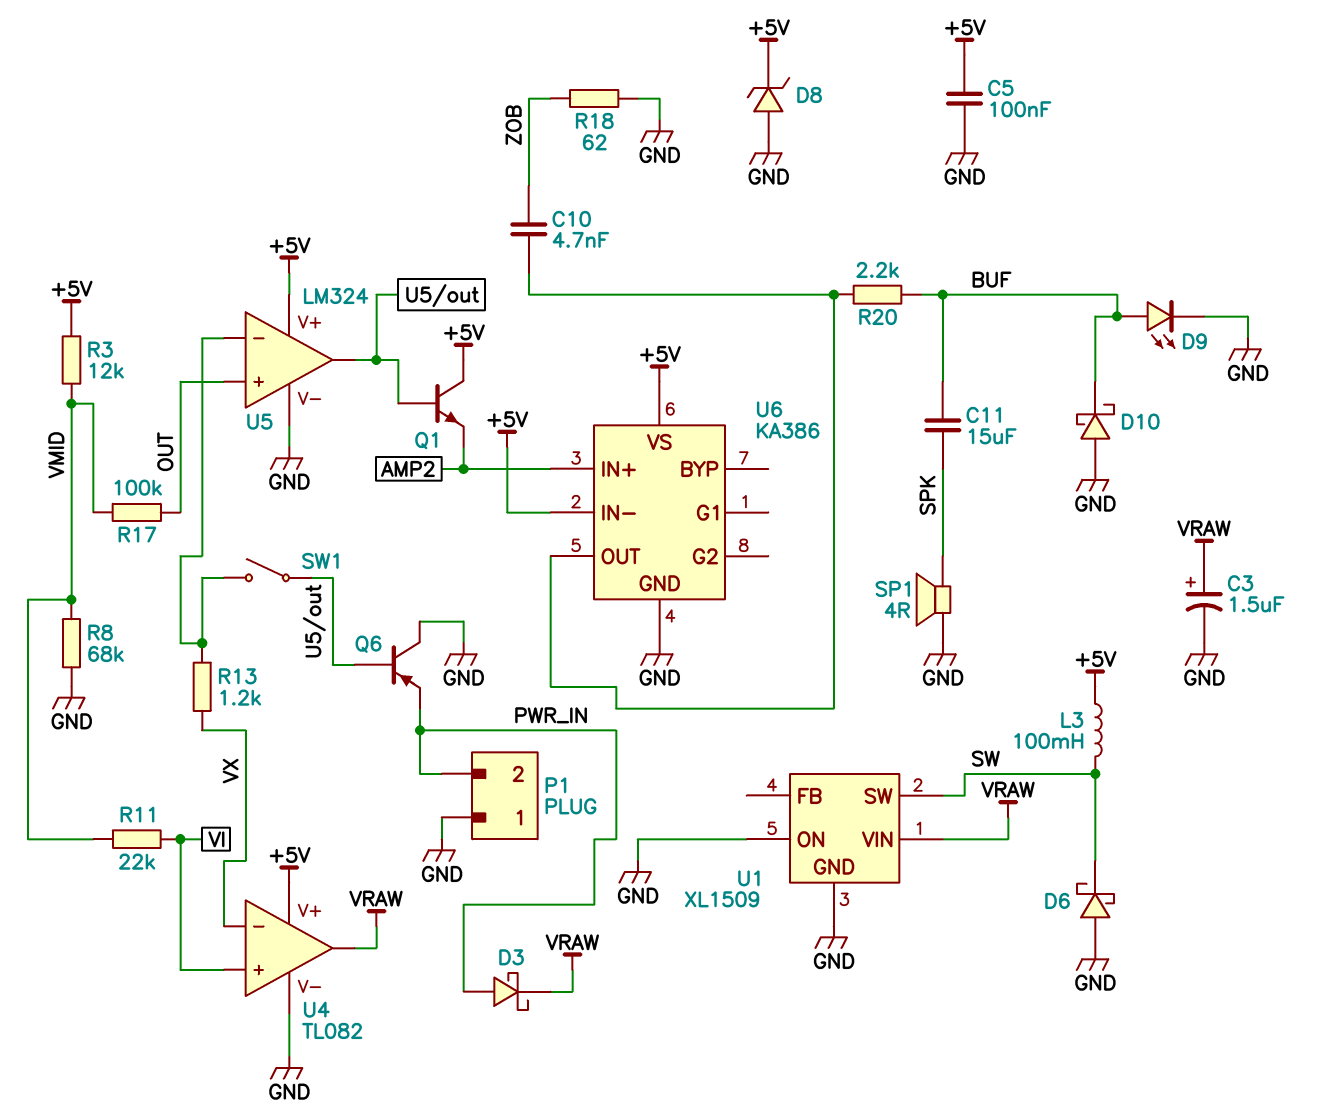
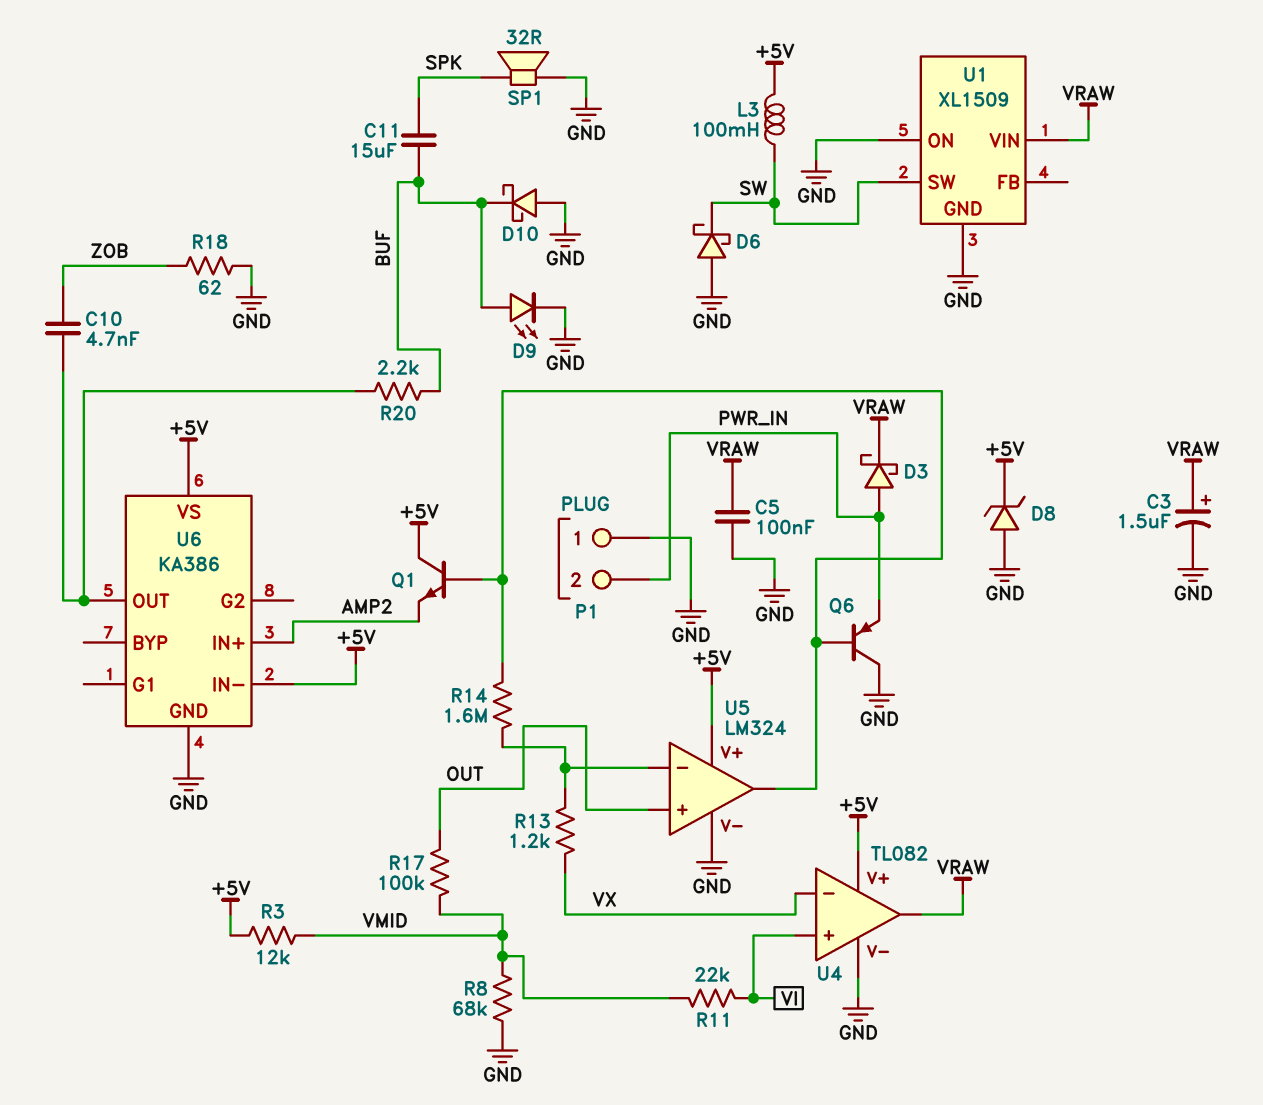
C5: 100nF (+5V, GND) -> 100nF (GND, VRAW)
R14: none -> 1.6M (U5/in-, U5/out)
SP1: speaker 4R (GND, SPK) -> speaker 32R (GND, SPK)
SW1: switch (U5/in-, U5/out) -> none

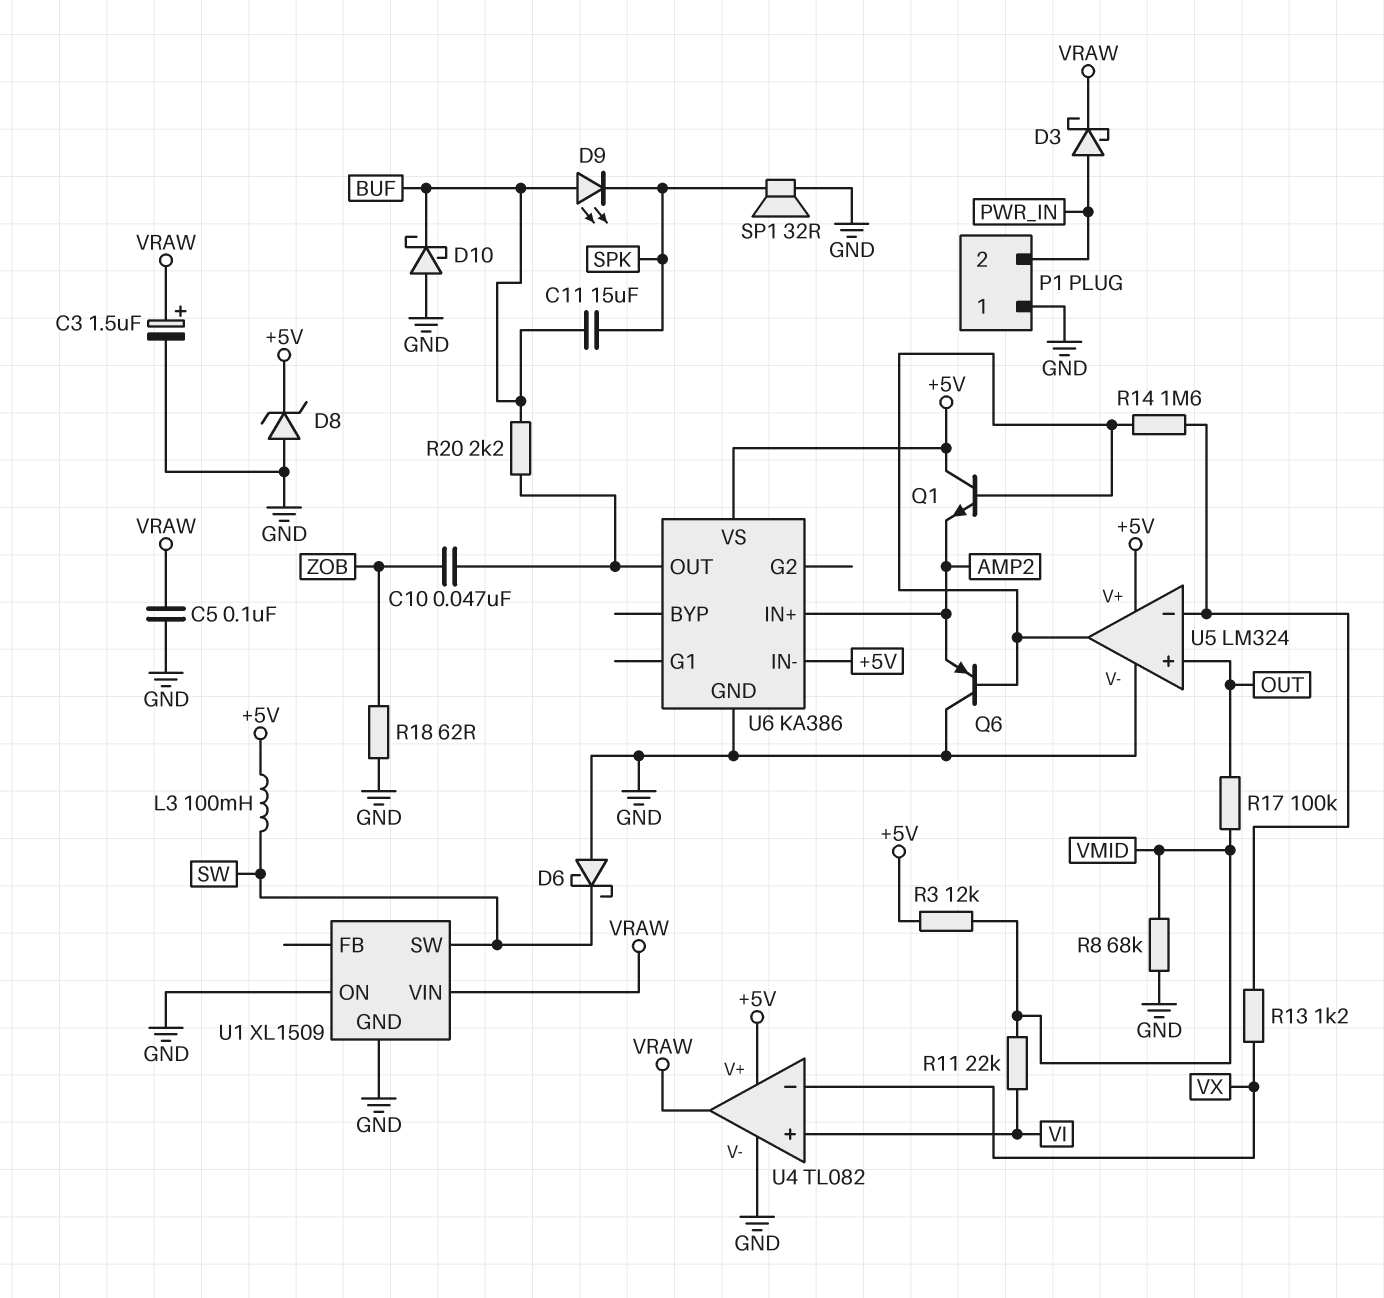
C10: 4.7nF (U6/OUT, ZOB) -> 47nF (U6/OUT, ZOB)
D9: LED (A BUF, K GND) -> LED (A BUF, K SPK)
Q6: PNP (B U5/out, C GND, E PWR_IN) -> PNP (B U5/out, C GND, E AMP2)

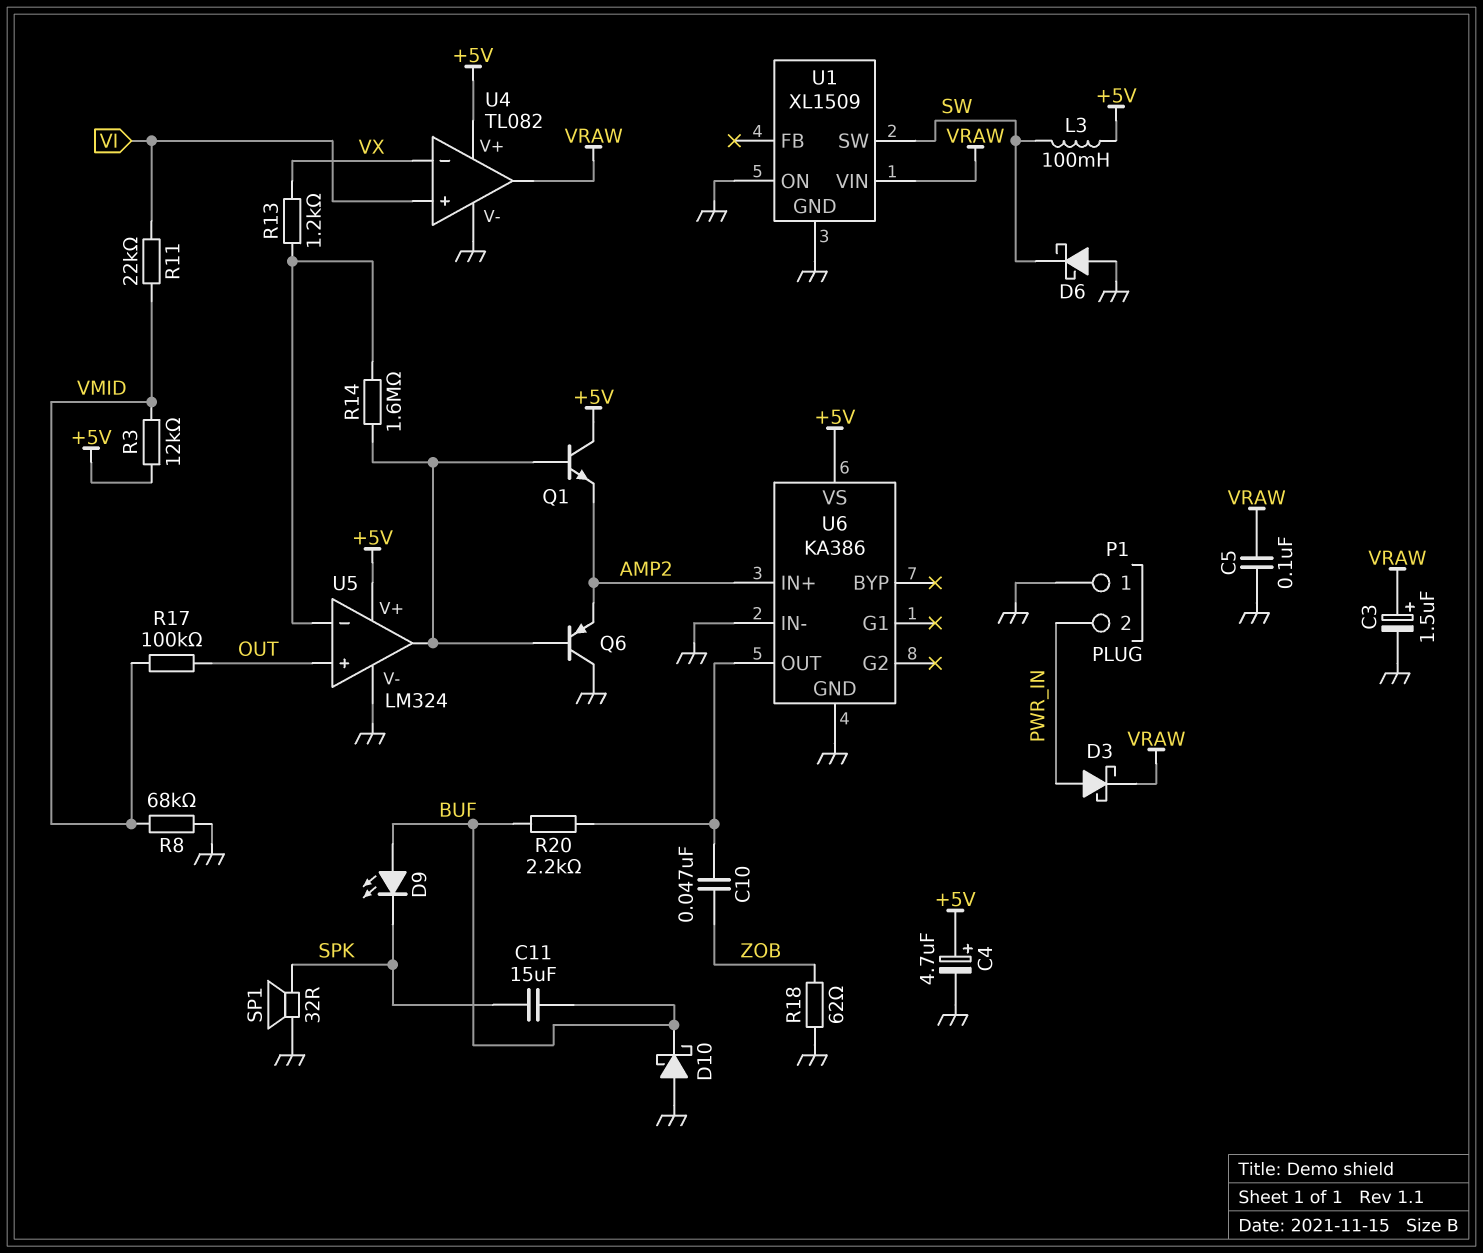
C4: none -> 4.7uF (plus +5V, minus GND)
D8: zener (A GND, K +5V) -> none
U6 pin IN-: +5V -> GND

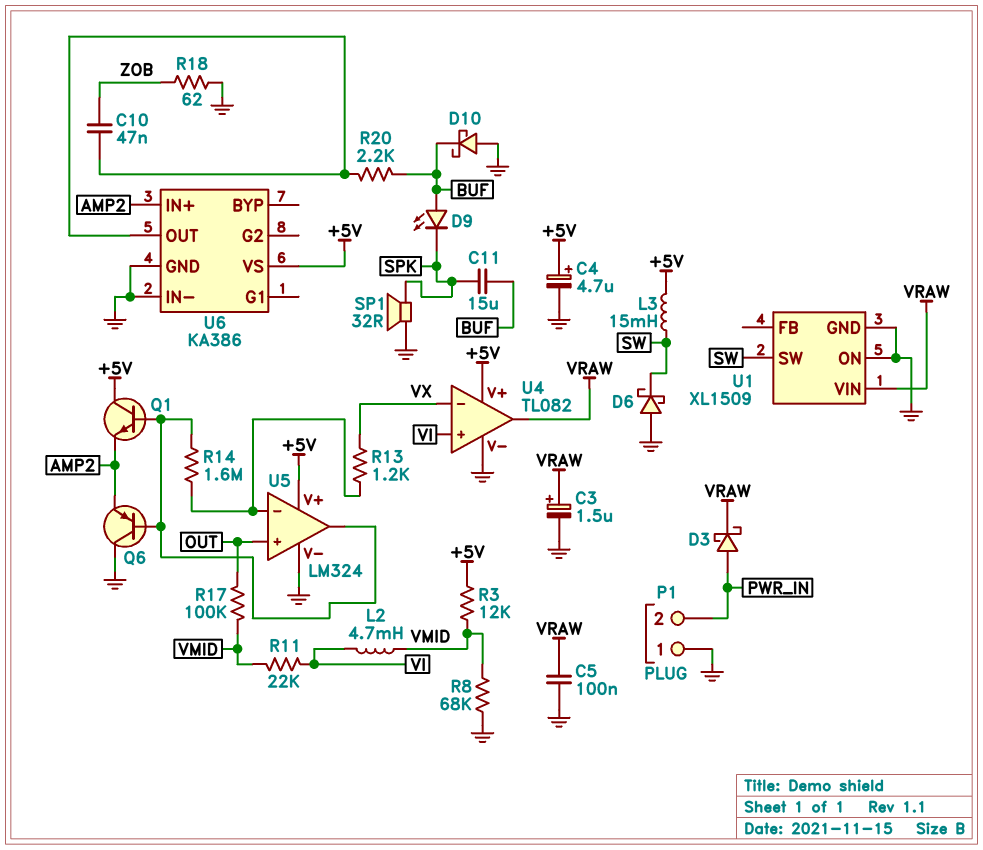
L2: none -> 4.7mH (VI, VMID)
L3: 100mH (+5V, SW) -> 15mH (+5V, SW)

